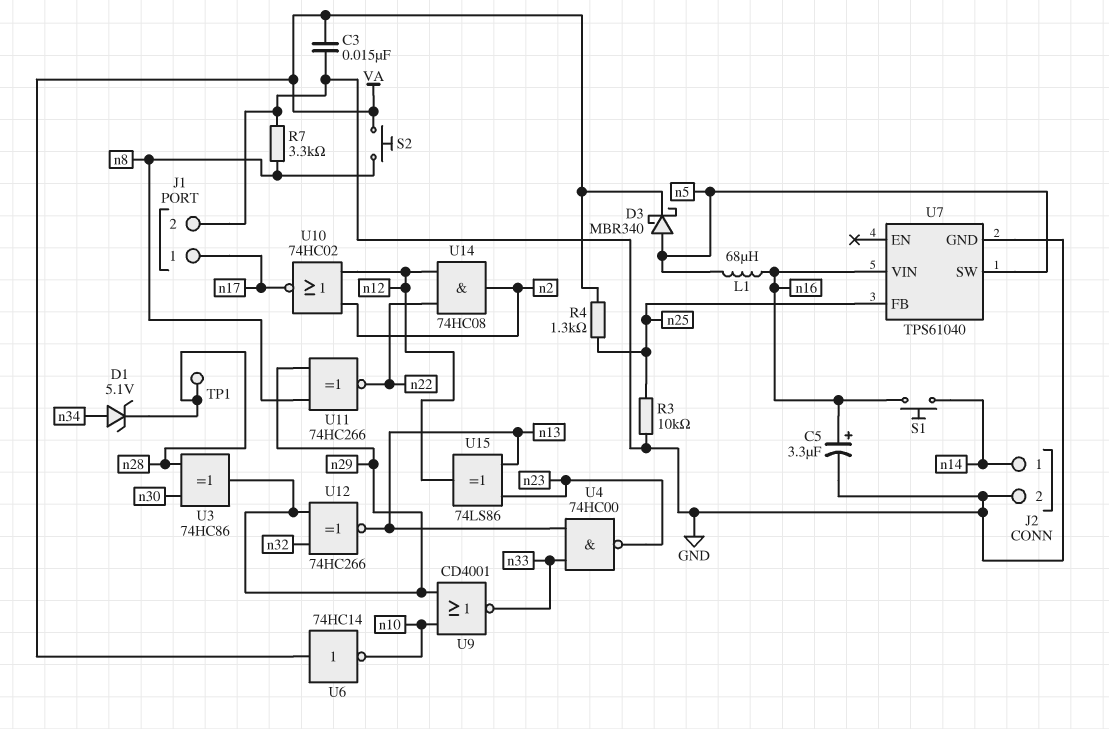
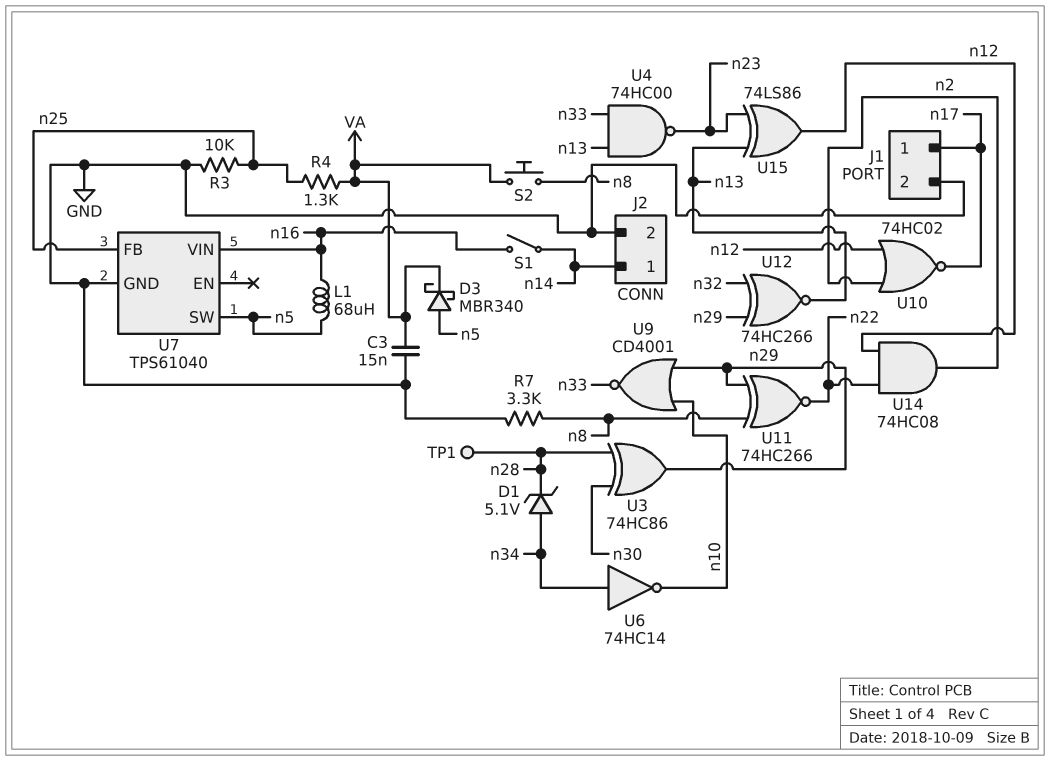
C5: 3.3uF (plus n16, minus GND) -> none
S1: button (n14, n16) -> switch (n14, n16)
U6: NOT 74HC14 (in VA, out n10) -> NOT 74HC14 (in n34, out n10)

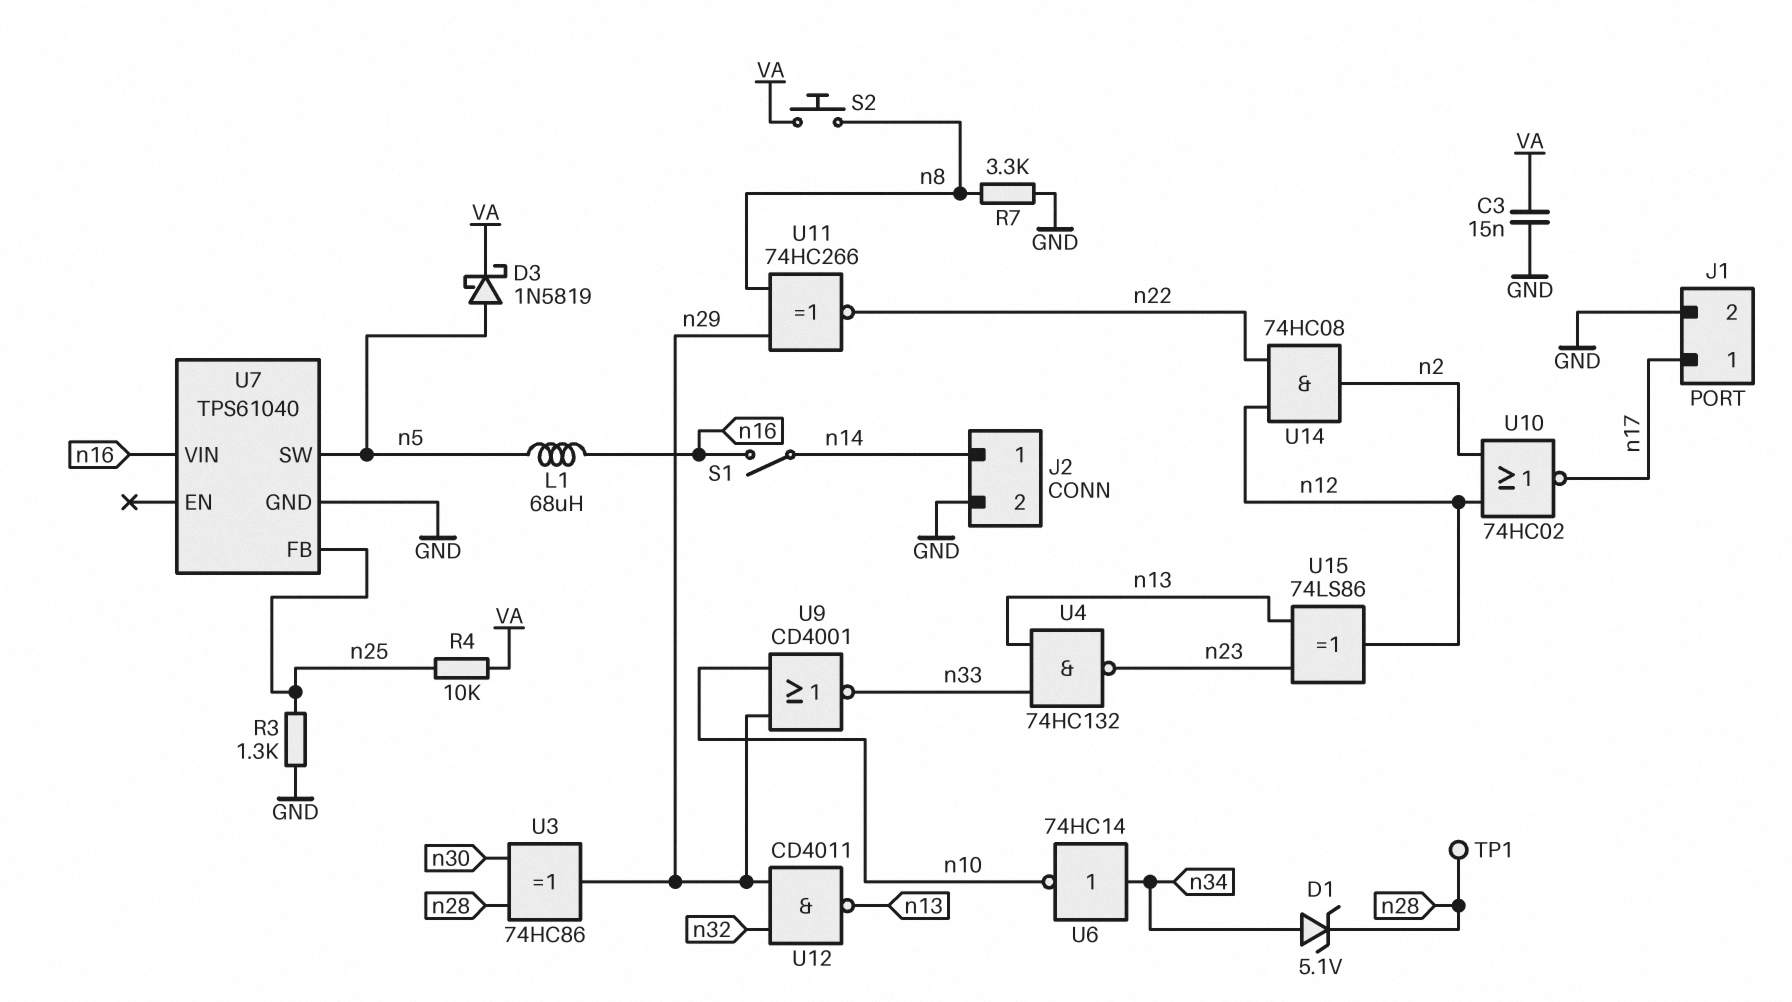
D3: schottky MBR340 (A n5, K VA) -> schottky 1N5819 (A n5, K VA)
R3: 10k (GND, n25) -> 1.3k (GND, n25)
R4: 1.3k (VA, n25) -> 10k (VA, n25)
U4: NAND 74HC00 (in n13, in n33, out n23) -> NAND 74HC132 (in n13, in n33, out n23)
U12: XNOR 74HC266 (in n29, in n32, out n13) -> NAND CD4011 (in n29, in n32, out n13)

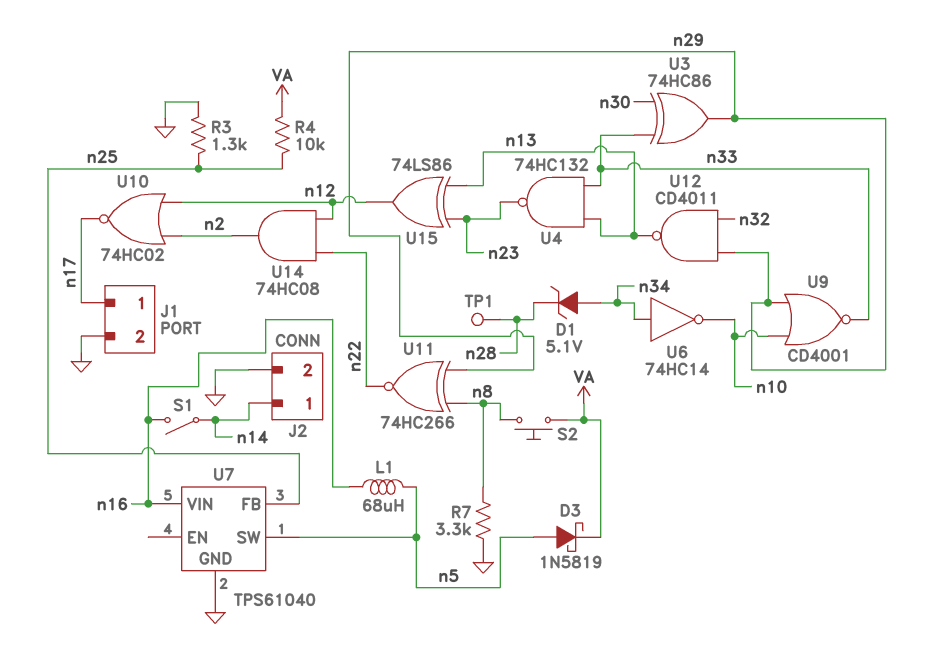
C3: 15nF (GND, VA) -> none
U3: XOR 74HC86 (in n28, in n30, out n29) -> XOR 74HC86 (in n30, in n33, out n29)

